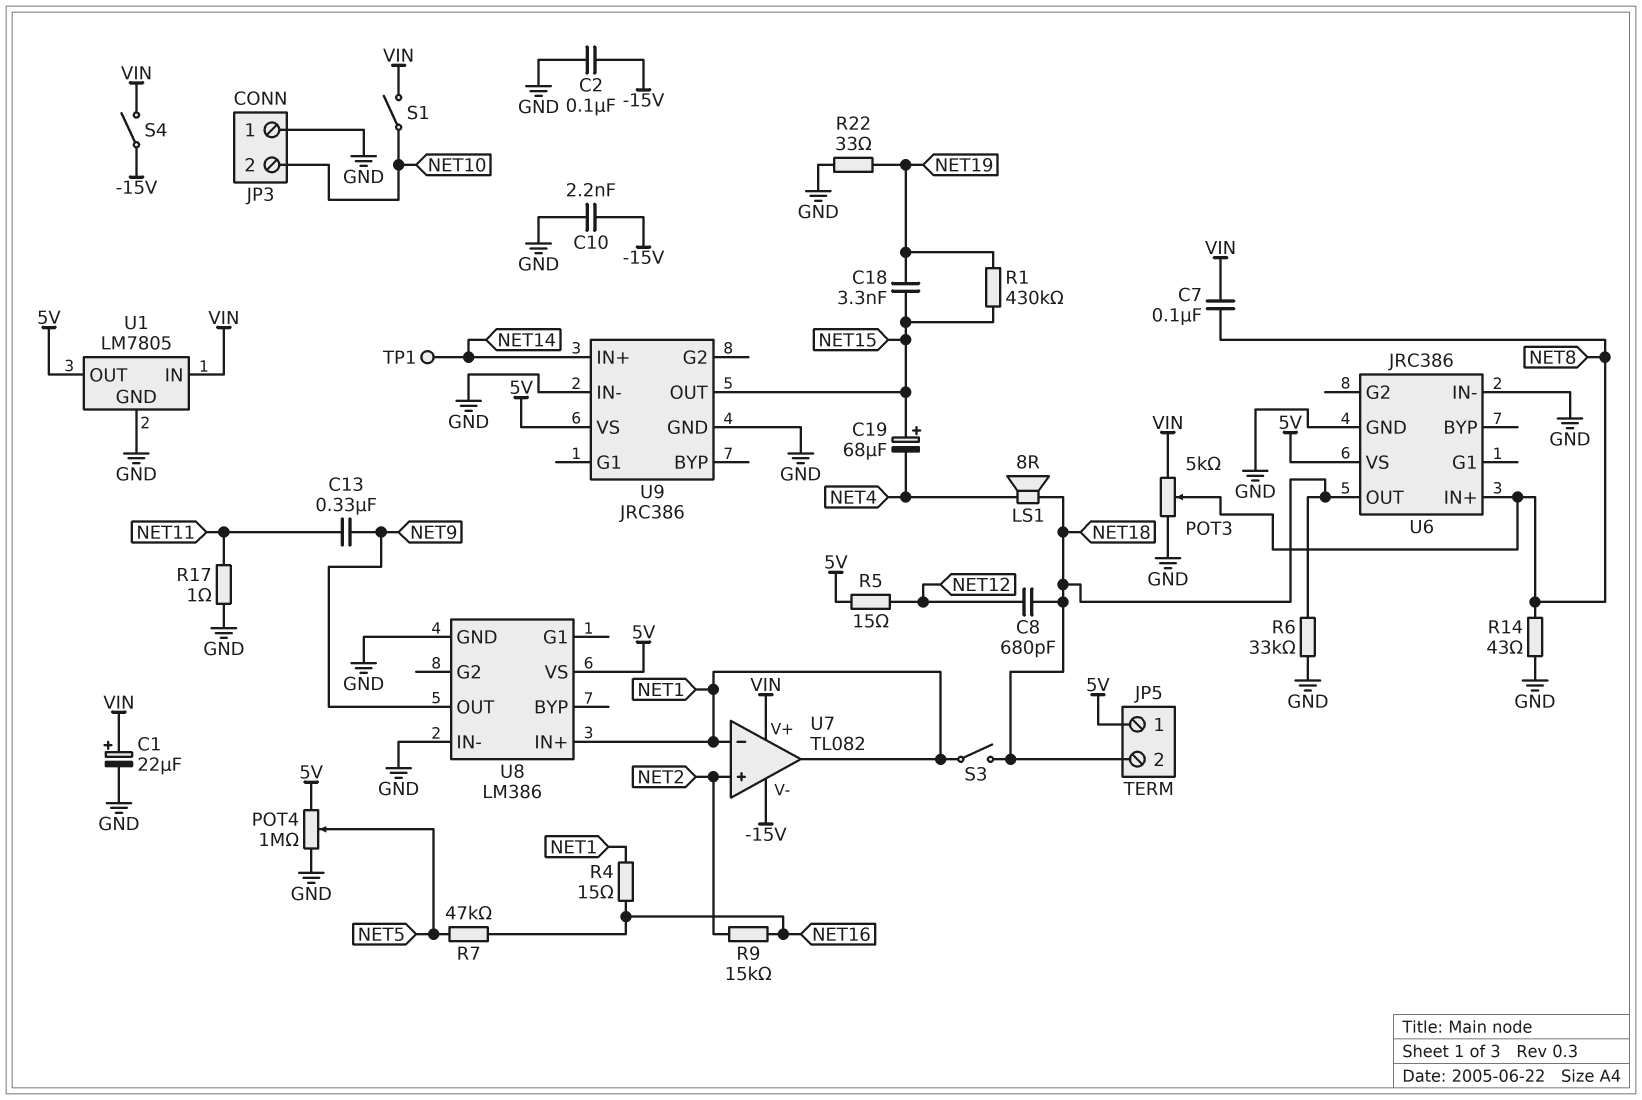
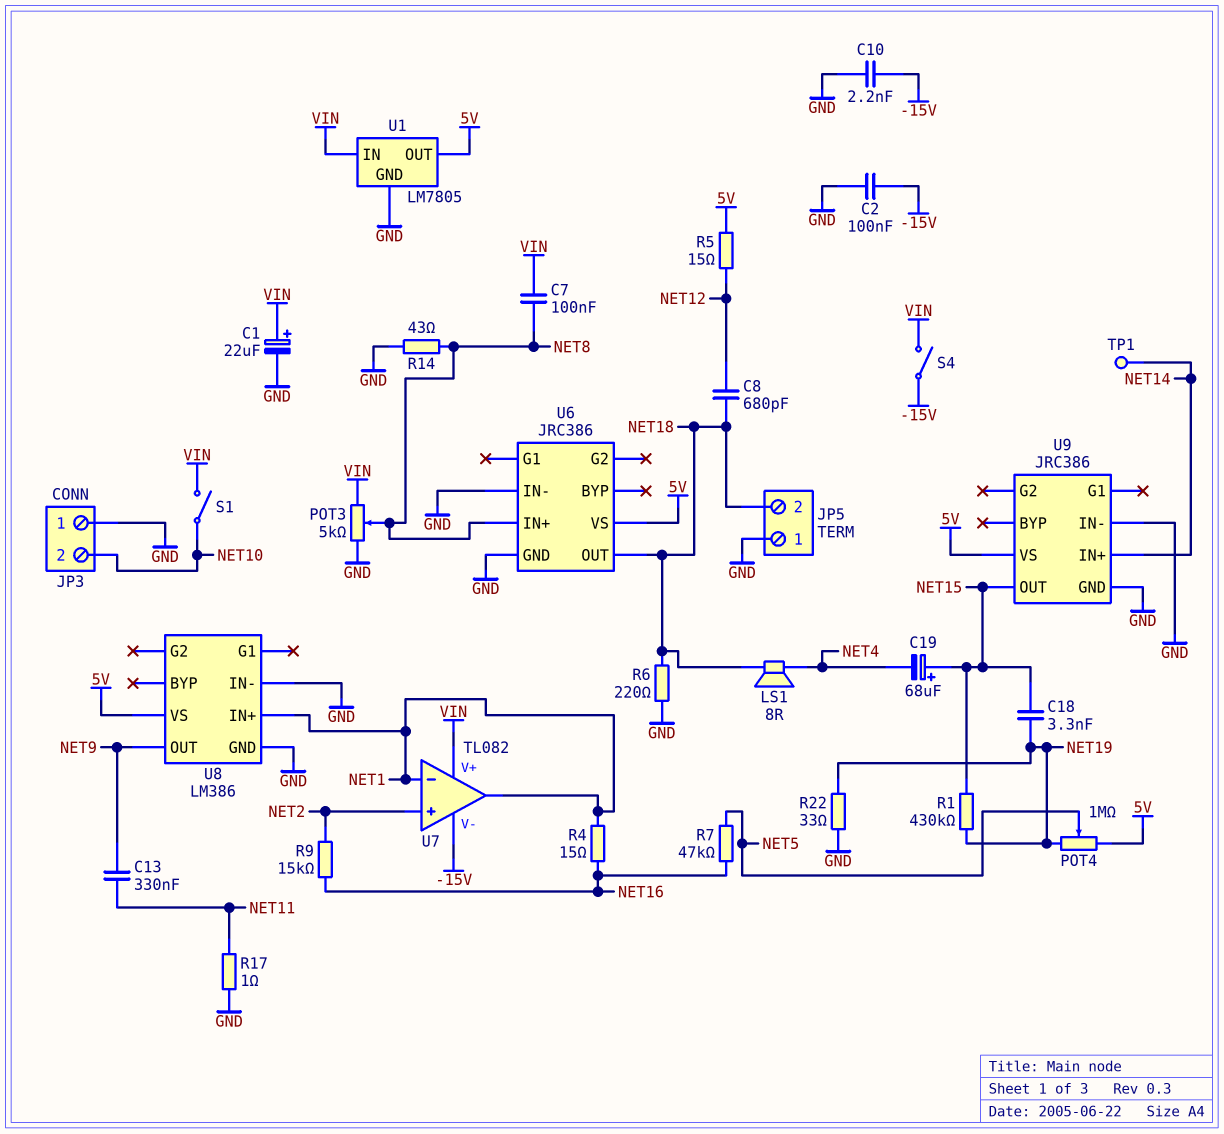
JP5 pin 1: 5V -> GND
POT4: 1M (5V, GND, wiper NET5) -> 1M (5V, NET19, wiper NET5)
R6: 33k (GND, NET18) -> 220 (GND, NET18)
S3: switch (NET1, NET18) -> none

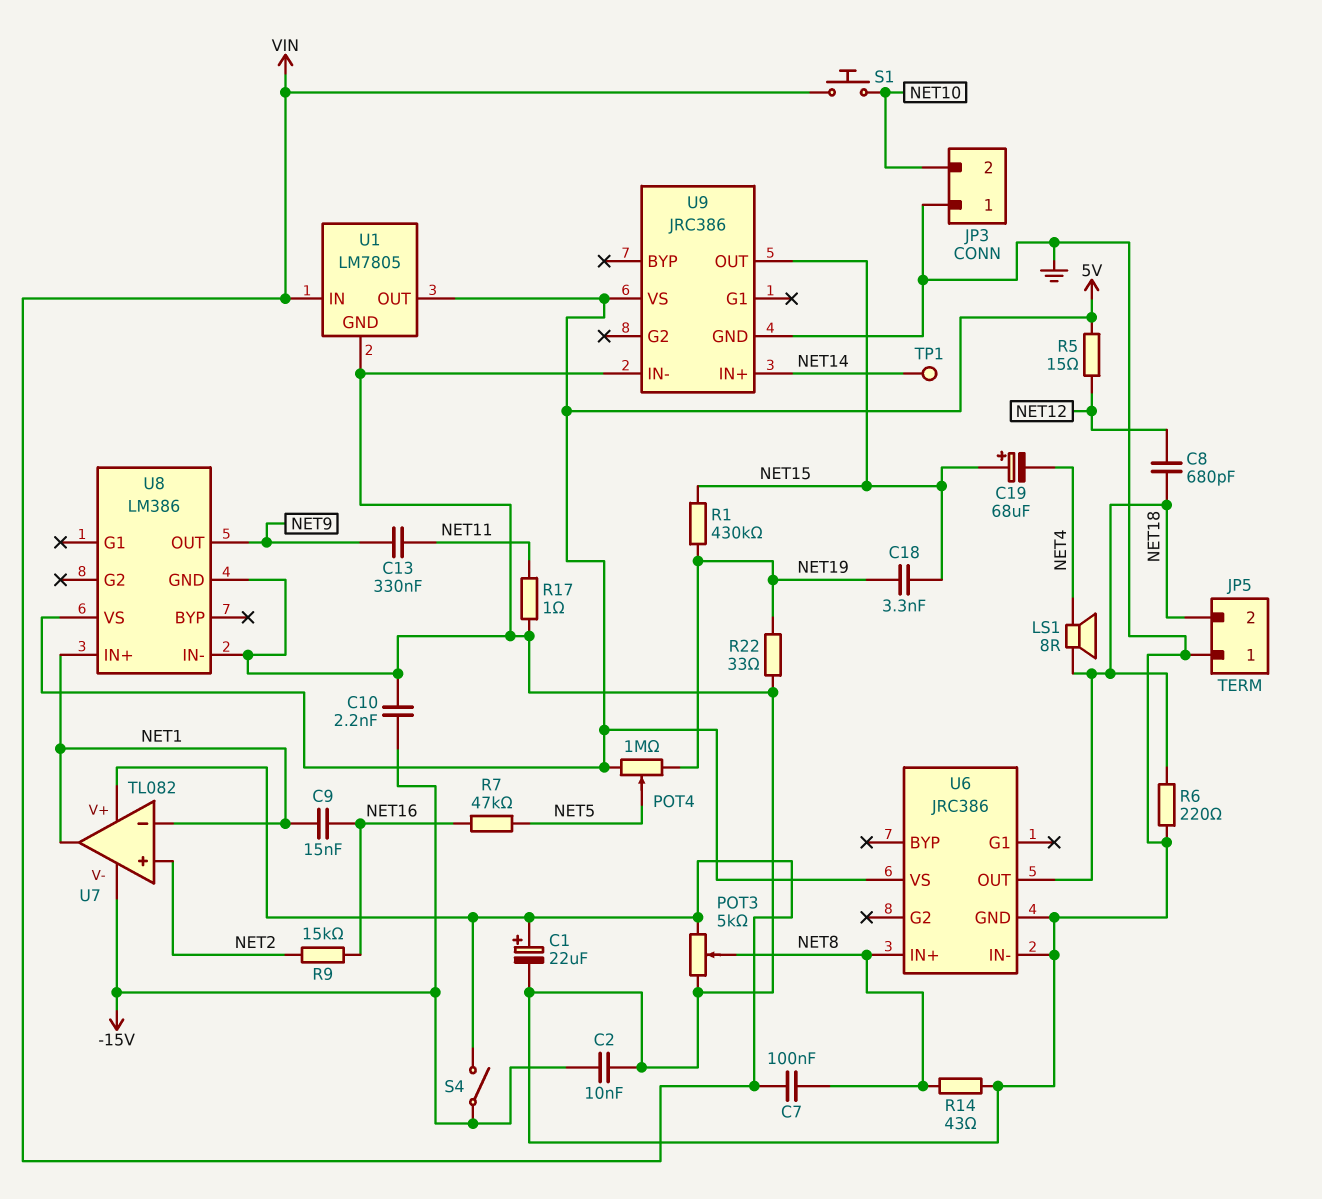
C2: 100nF (-15V, GND) -> 10nF (-15V, GND)
C9: none -> 15nF (NET1, NET16)
R4: 15 (NET1, NET16) -> none
S1: switch (NET10, VIN) -> button (NET10, VIN)

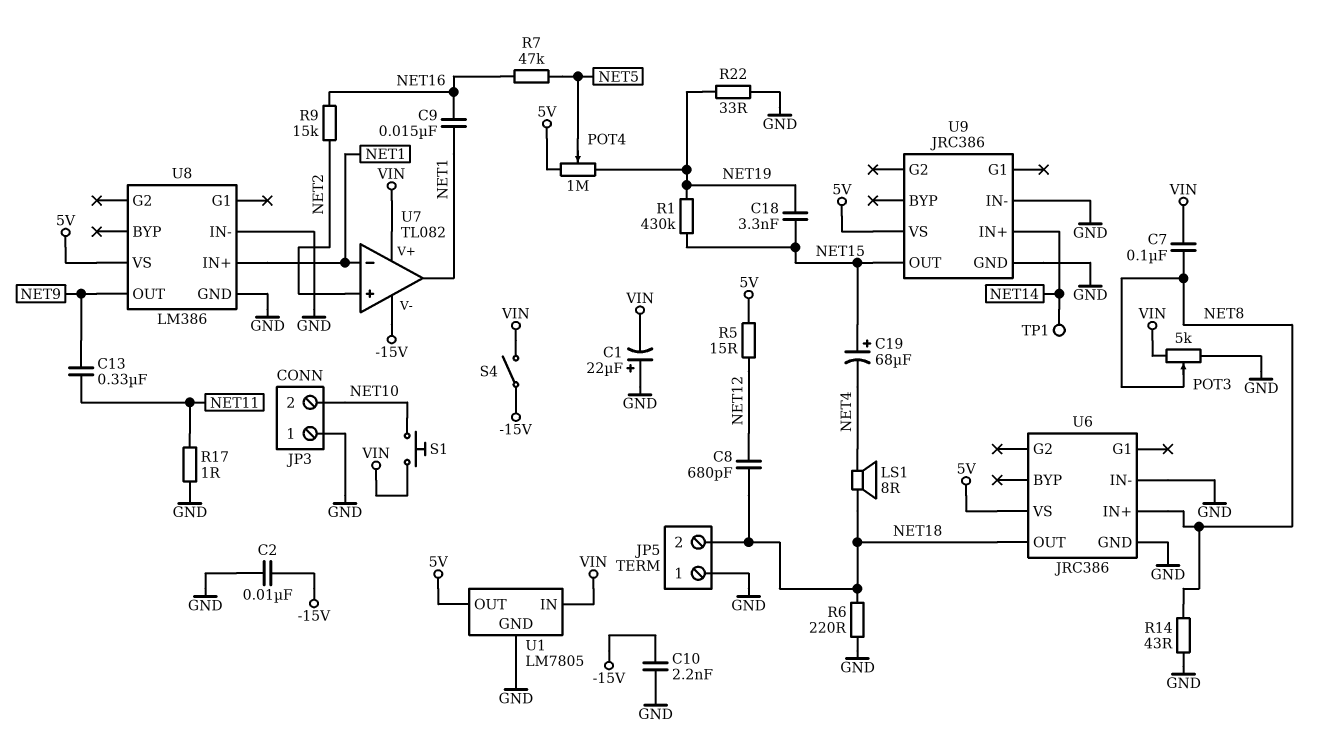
C1: 22uF (plus VIN, minus GND) -> 22uF (plus GND, minus VIN)

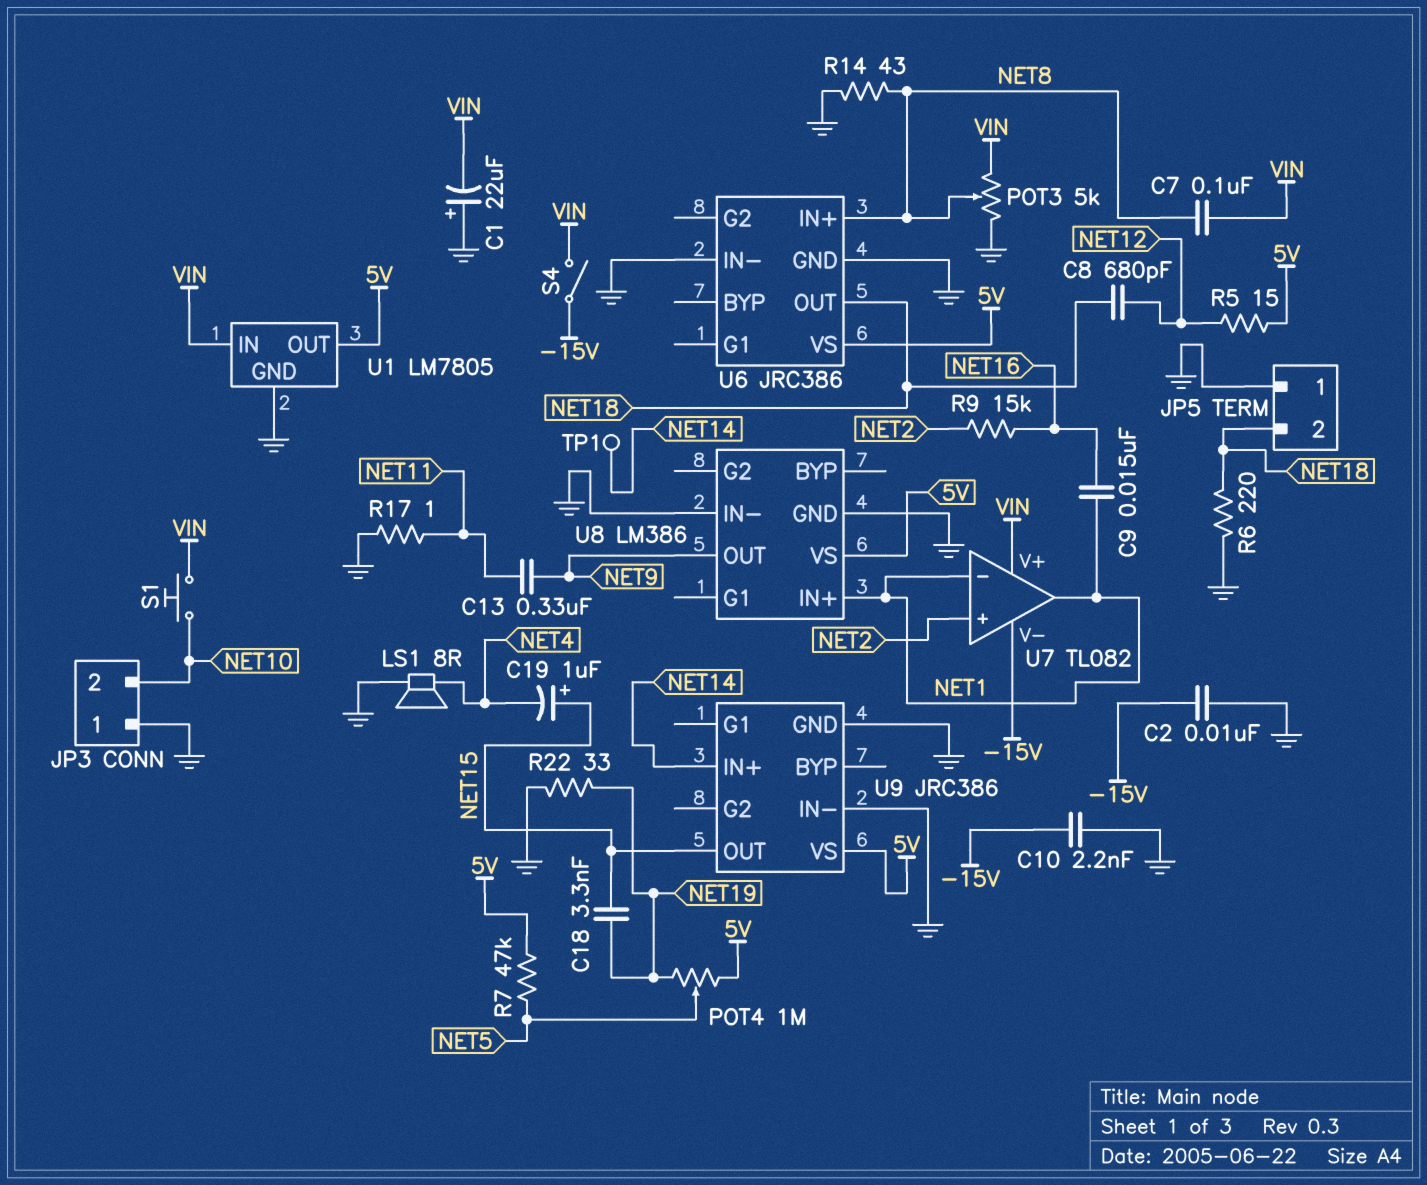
C19: 68uF (plus NET15, minus NET4) -> 1uF (plus NET15, minus NET4)
LS1: speaker 8R (NET4, NET18) -> speaker 8R (GND, NET4)
R1: 430k (NET15, NET19) -> none
R7: 47k (NET5, NET16) -> 47k (5V, NET5)

